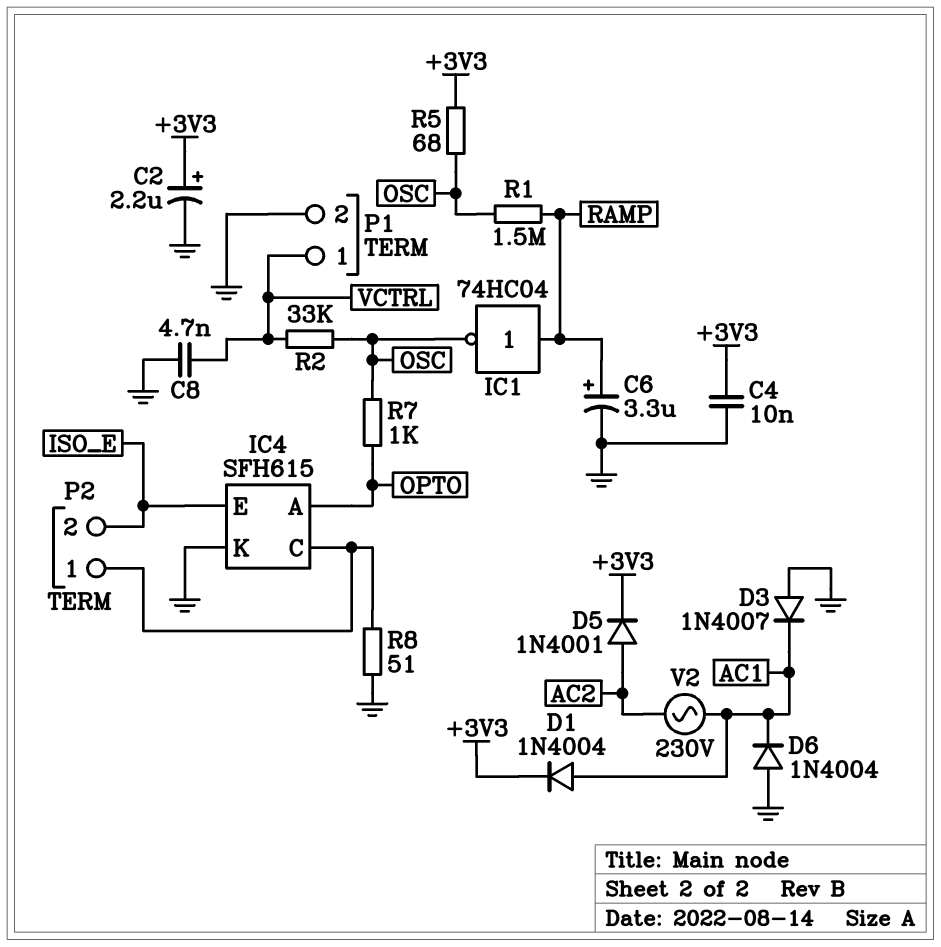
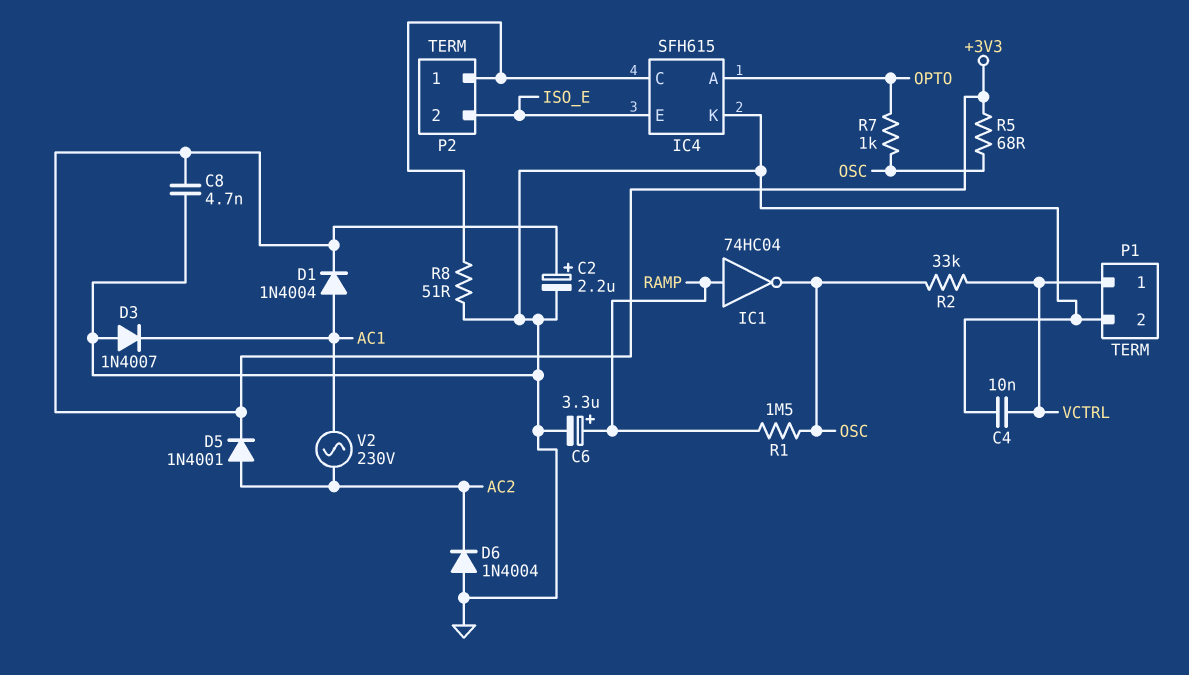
C4: 10nF (+3V3, GND) -> 10nF (GND, VCTRL)
C8: 4.7nF (GND, VCTRL) -> 4.7nF (+3V3, GND)
D6: diode 1N4004 (A GND, K AC1) -> diode 1N4004 (A GND, K AC2)

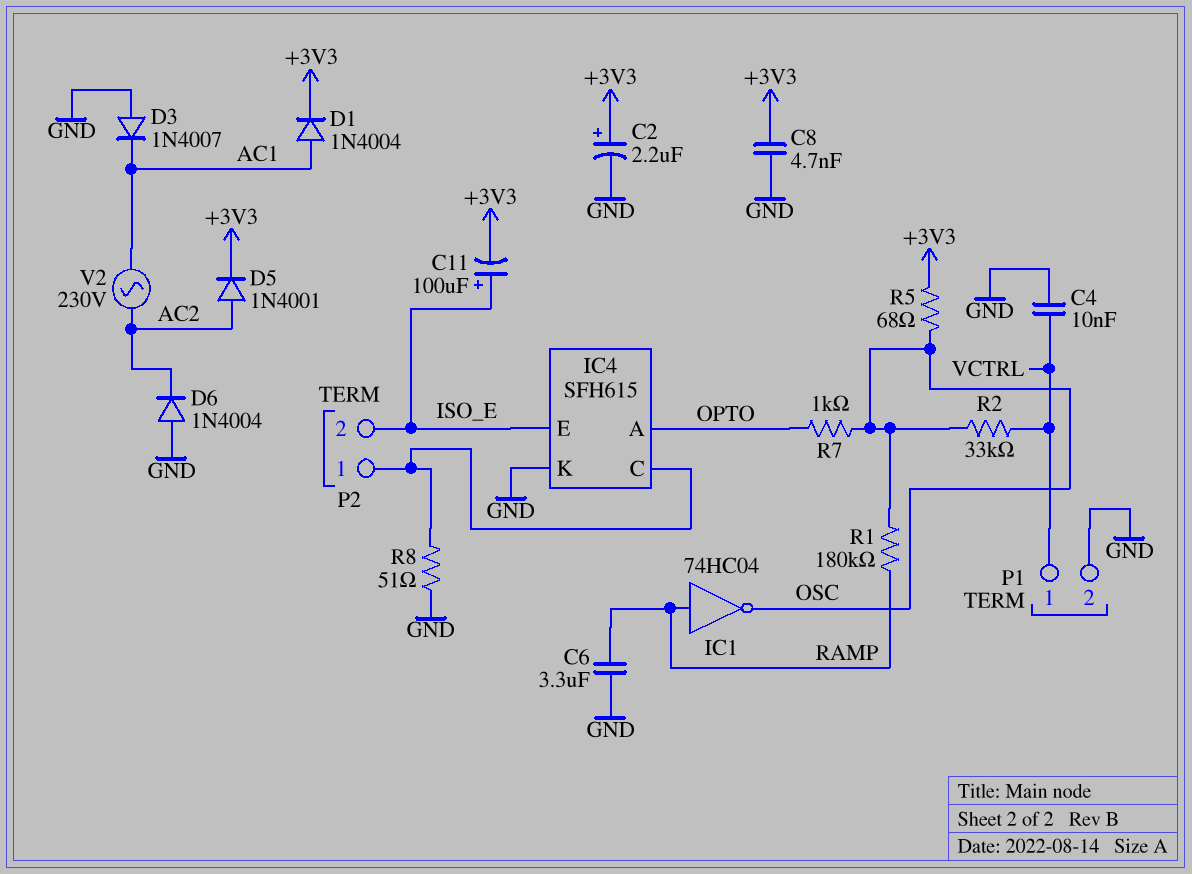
C6: 3.3uF (plus RAMP, minus GND) -> 3.3uF (GND, RAMP)
C11: none -> 100uF (plus ISO_E, minus +3V3)
R1: 1.5M (OSC, RAMP) -> 180k (OSC, RAMP)

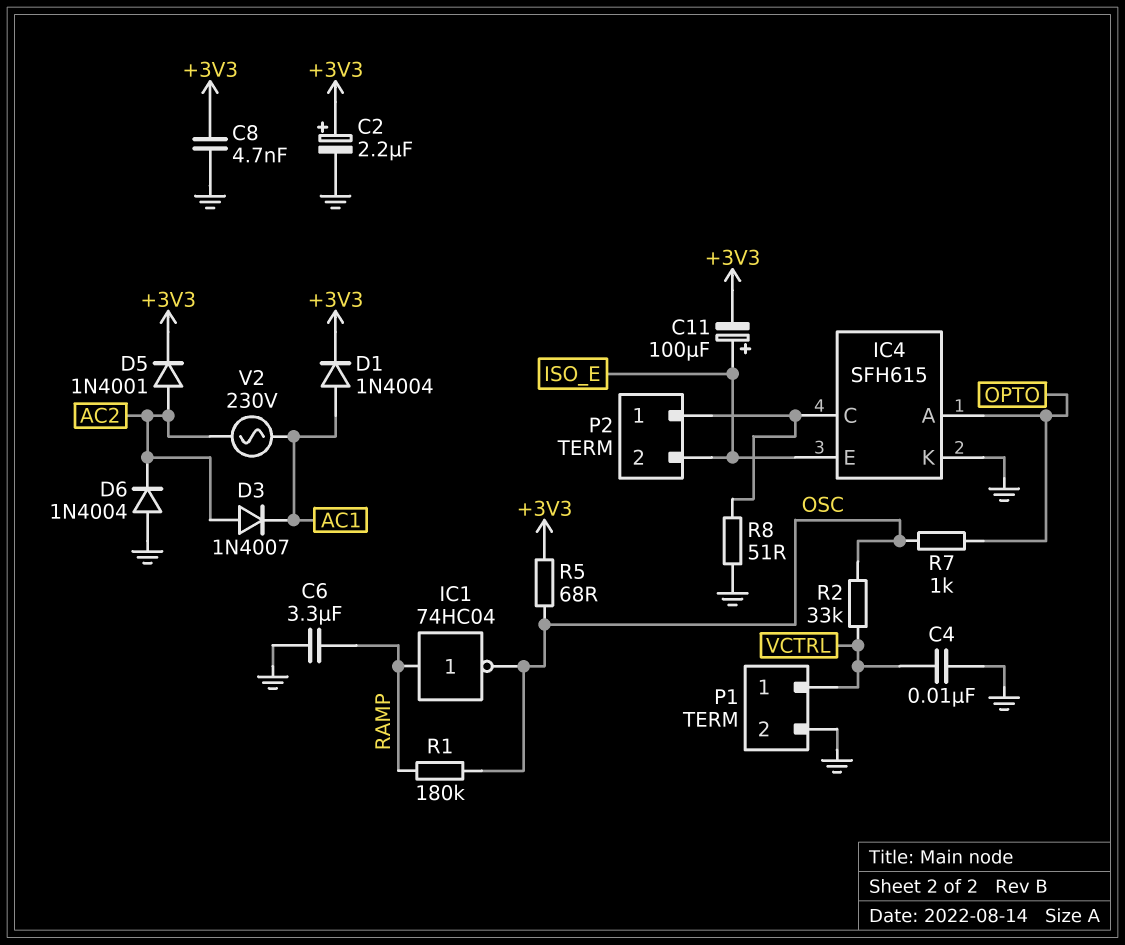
D3: diode 1N4007 (A GND, K AC1) -> diode 1N4007 (A AC2, K AC1)

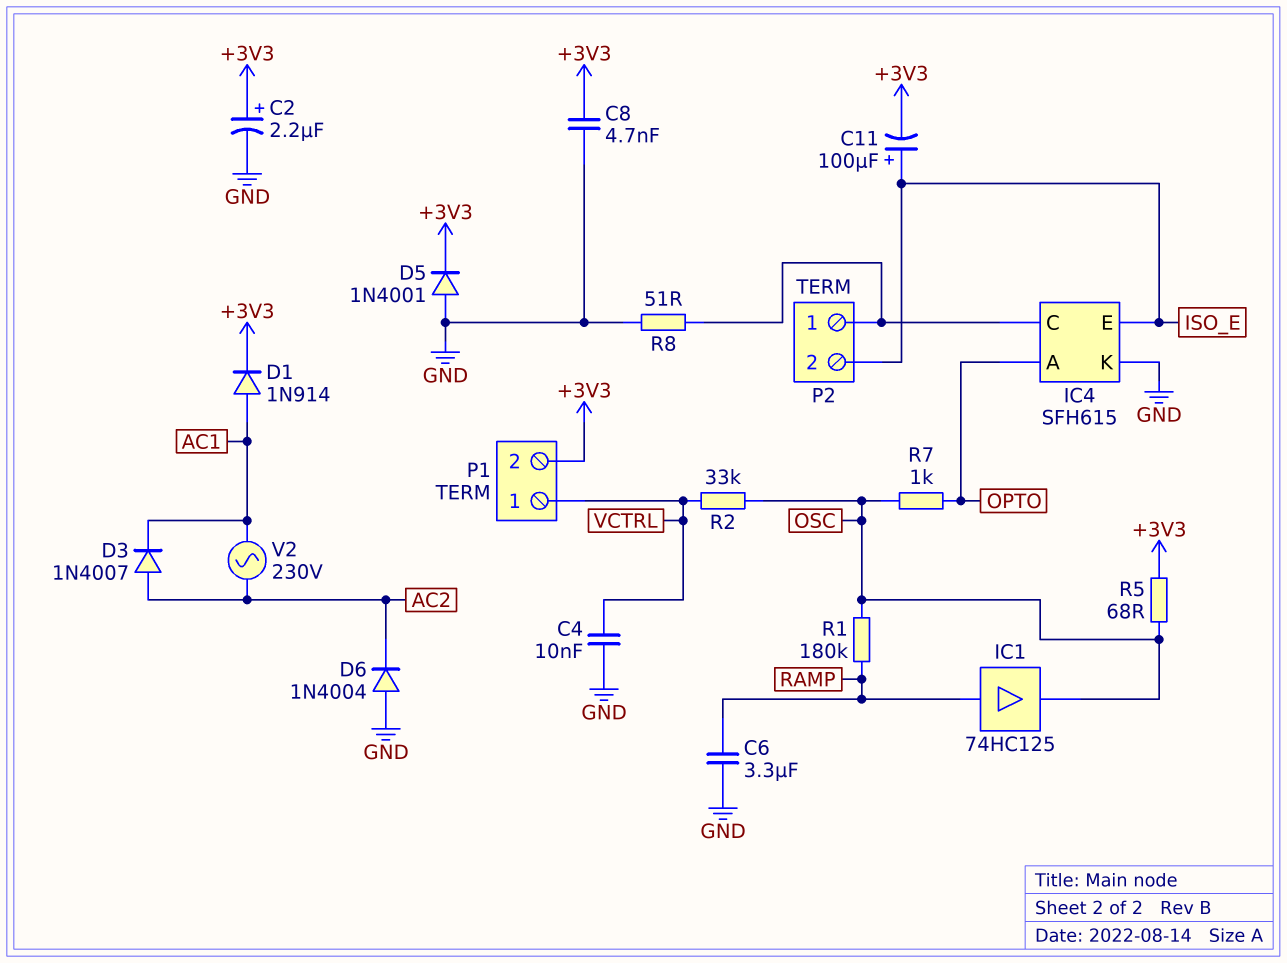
D1: diode 1N4004 (A AC1, K +3V3) -> diode 1N914 (A AC1, K +3V3)
D5: diode 1N4001 (A AC2, K +3V3) -> diode 1N4001 (A GND, K +3V3)
IC1: NOT 74HC04 (in RAMP, out OSC) -> buffer 74HC125 (in RAMP, out OSC)
P1 pin 2: GND -> +3V3

